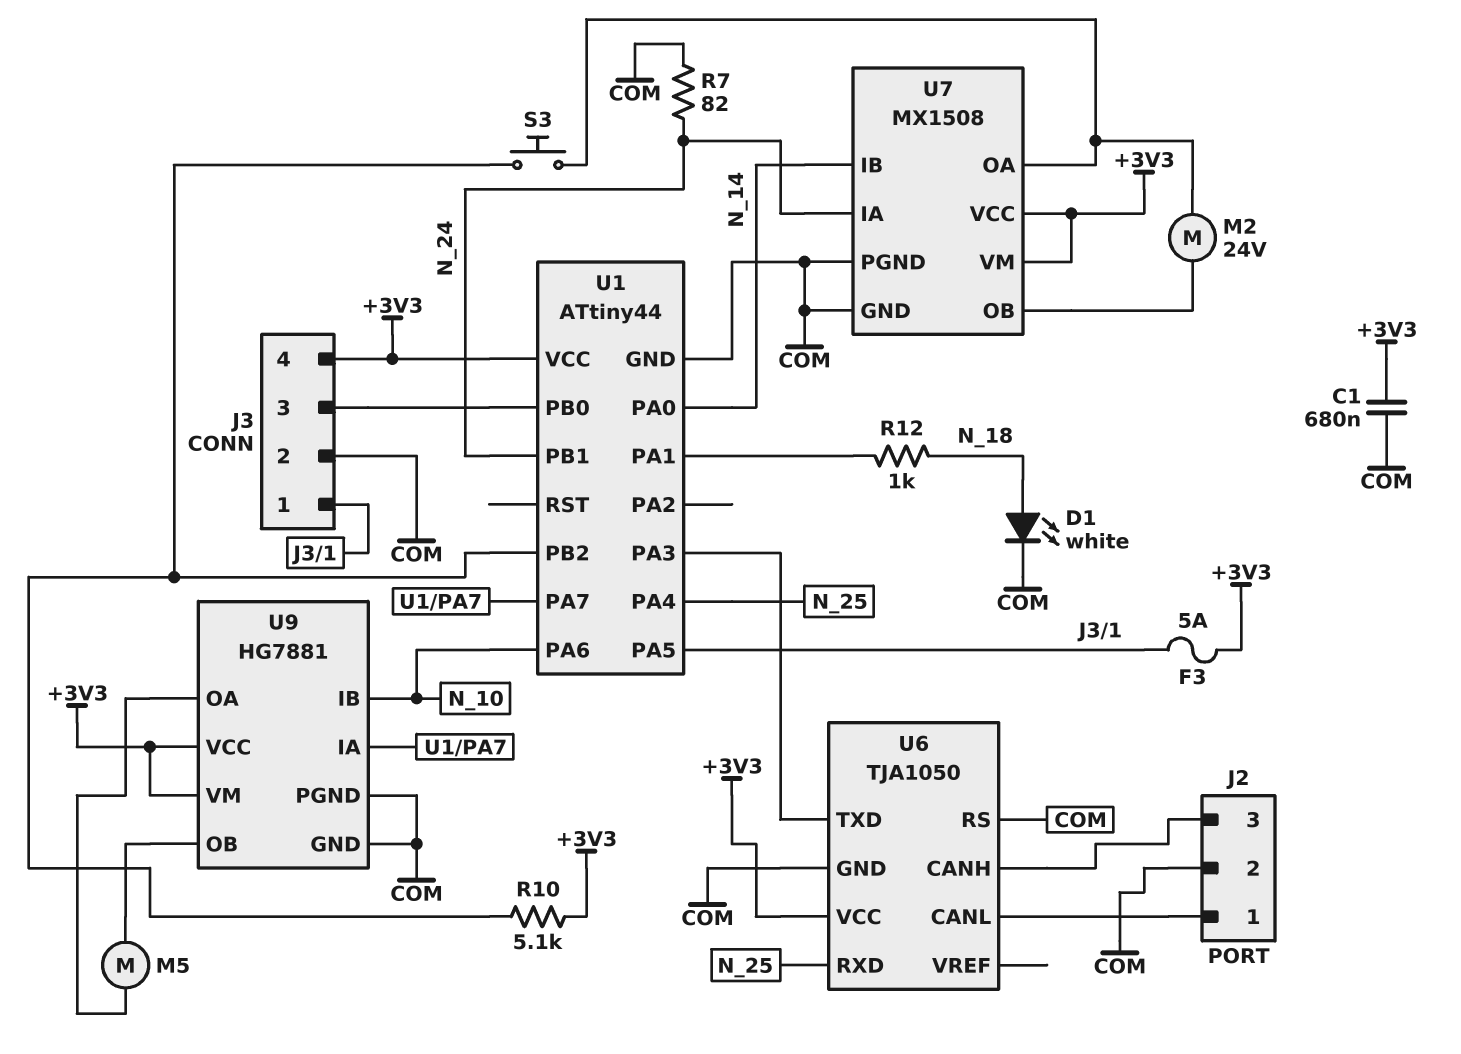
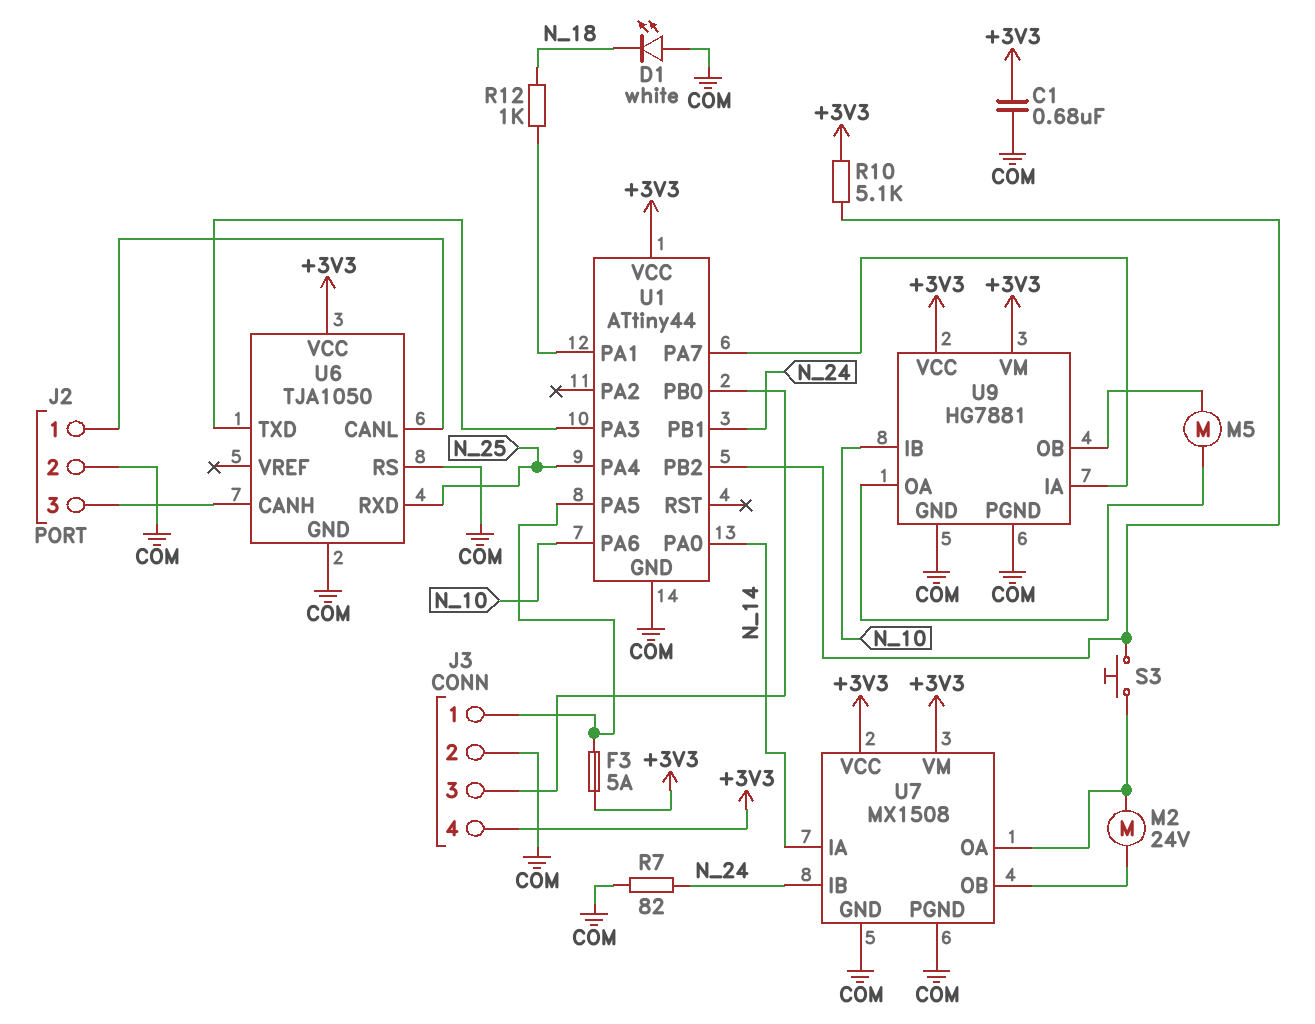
D1: LED white (A N_18, K COM) -> LED white (A COM, K N_18)
U7 pin IA: N_24 -> N_14
U7 pin IB: N_14 -> N_24

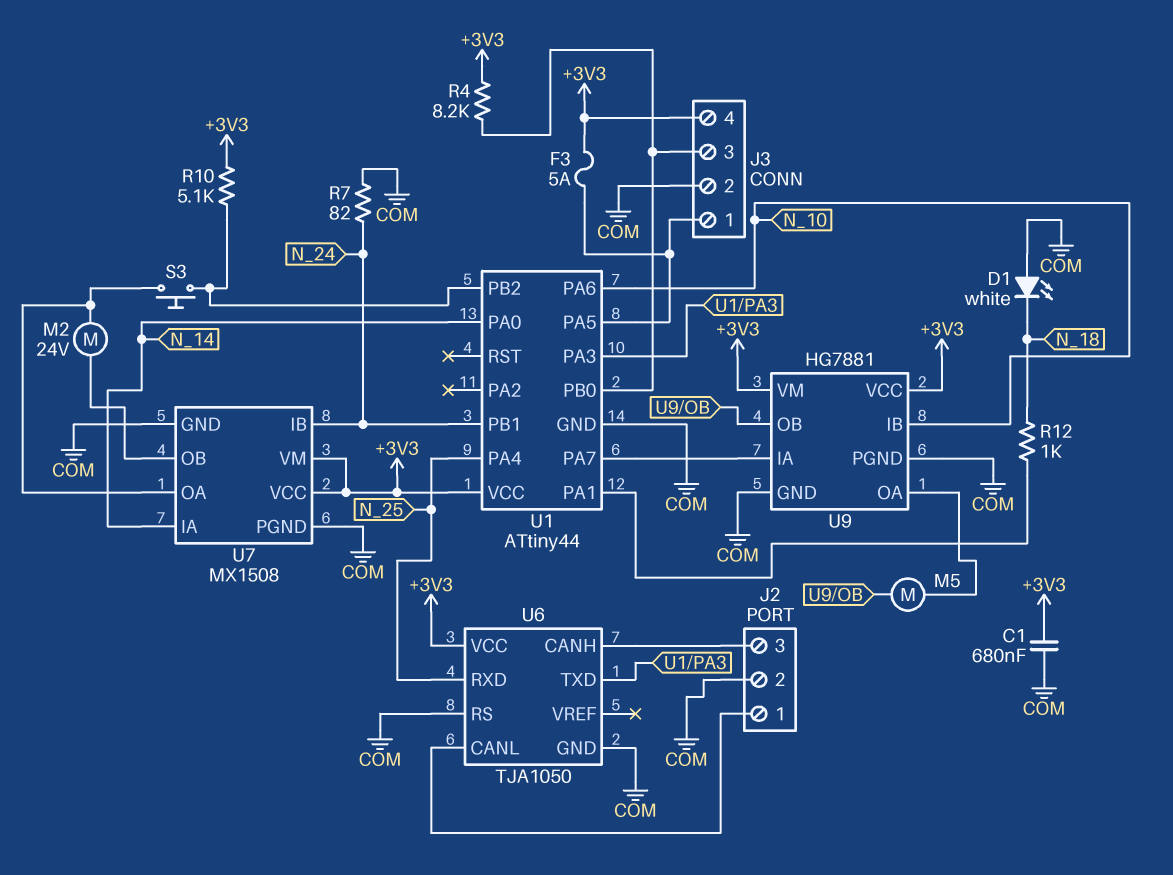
R4: none -> 8.2k (+3V3, J3/3)

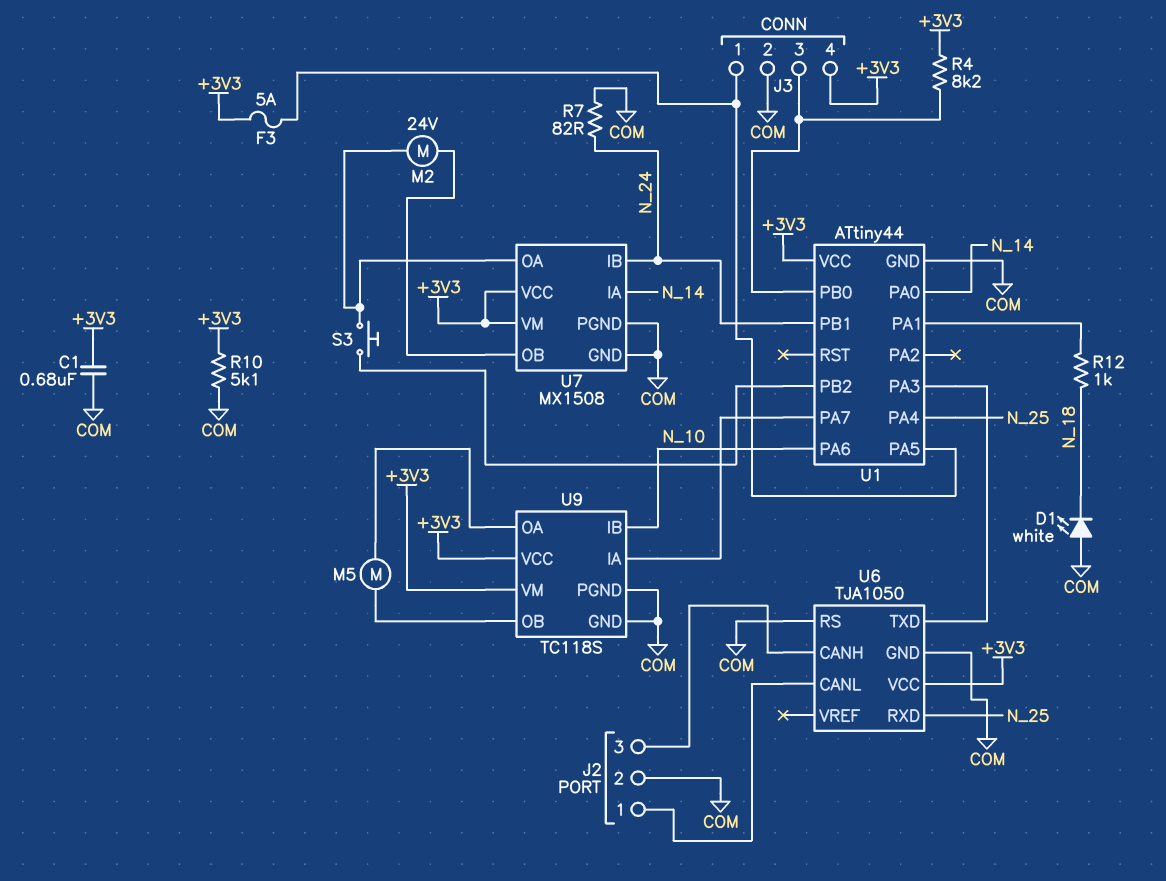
R10: 5.1k (+3V3, U1/PB2) -> 5.1k (+3V3, COM)
U9: HG7881 -> TC118S

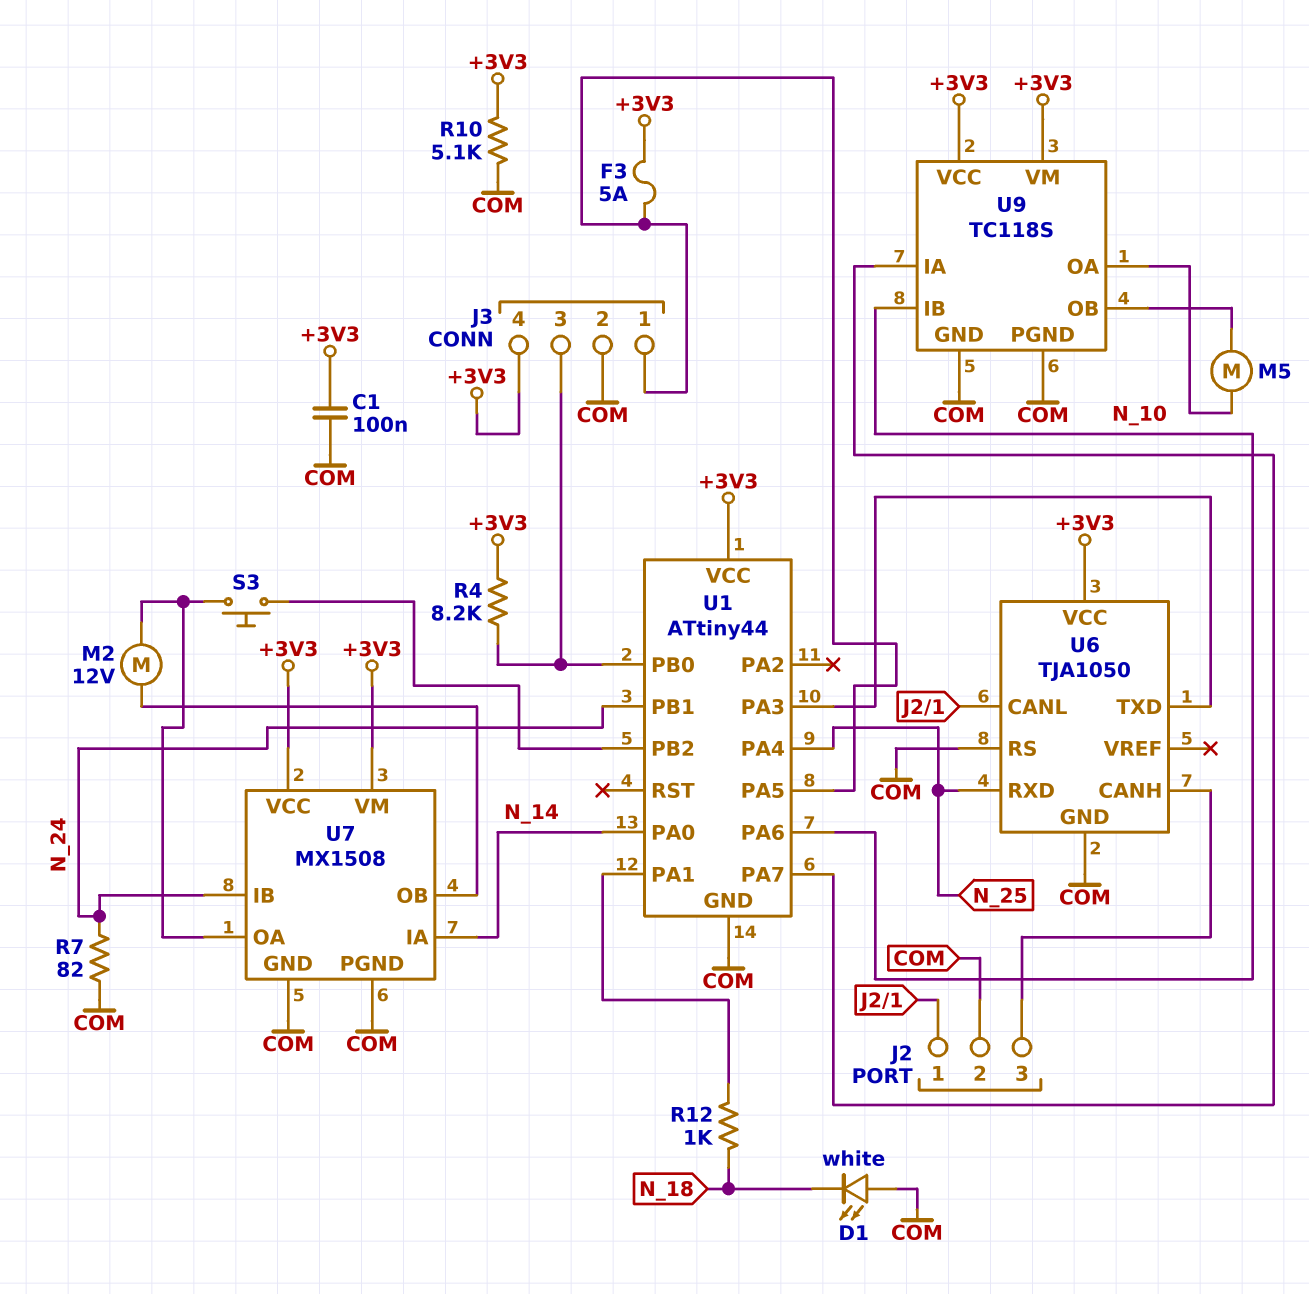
C1: 680nF (+3V3, COM) -> 100nF (+3V3, COM)
M2: motor 24V (U7/OA, U7/OB) -> motor 12V (U7/OA, U7/OB)

